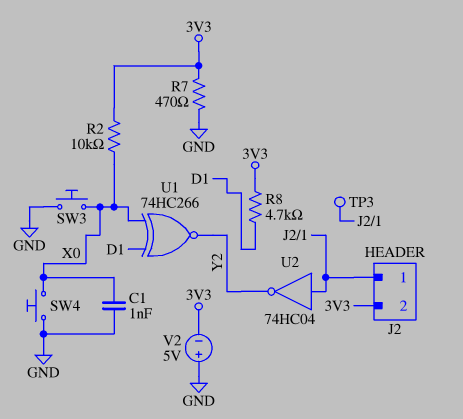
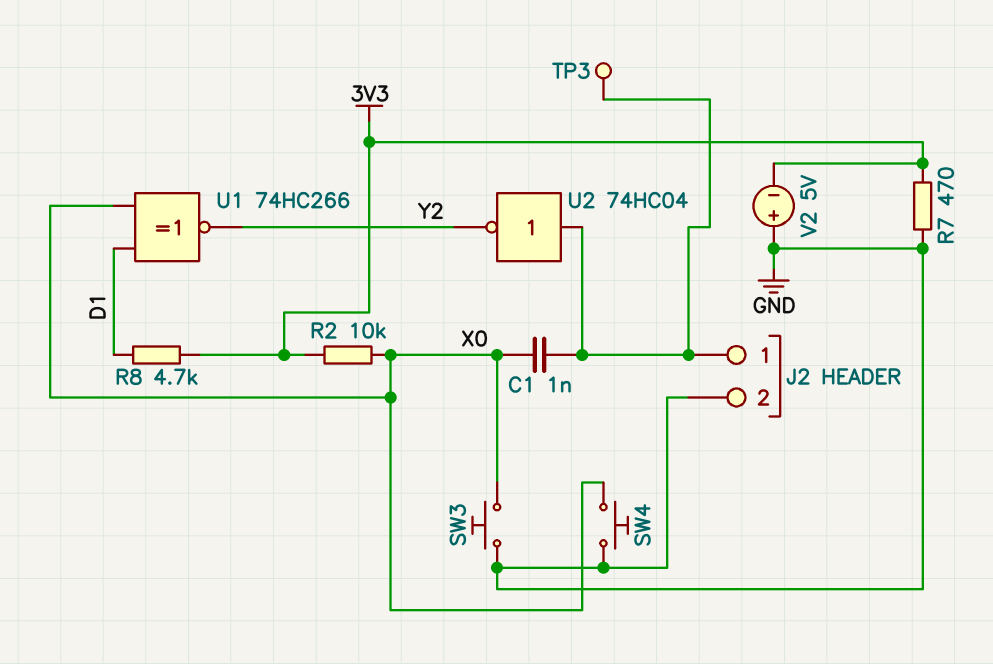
C1: 1nF (GND, X0) -> 1nF (J2/1, X0)
J2 pin 2: 3V3 -> GND

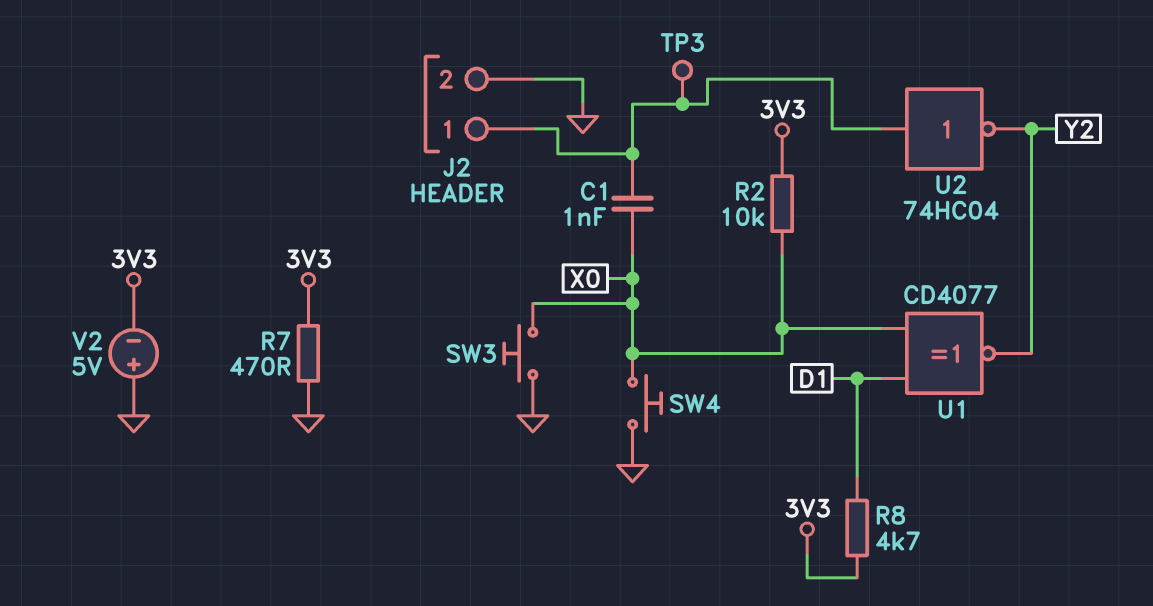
U1: XNOR 74HC266 (in D1, in X0, out Y2) -> XNOR CD4077 (in D1, in X0, out Y2)

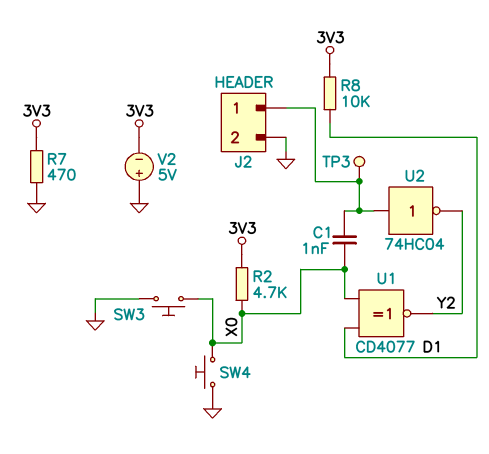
R2: 10k (3V3, X0) -> 4.7k (3V3, X0)
R8: 4.7k (3V3, D1) -> 10k (3V3, D1)

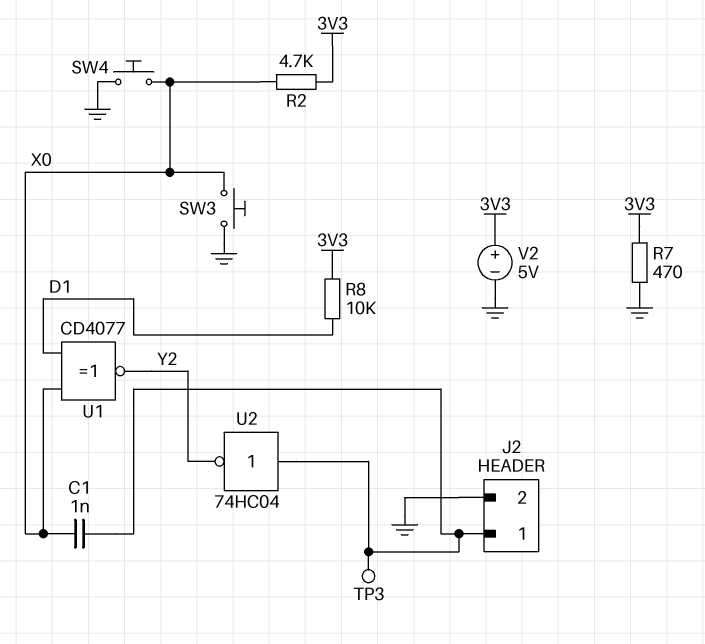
V2: 5V (plus GND, minus 3V3) -> 5V (plus 3V3, minus GND)

